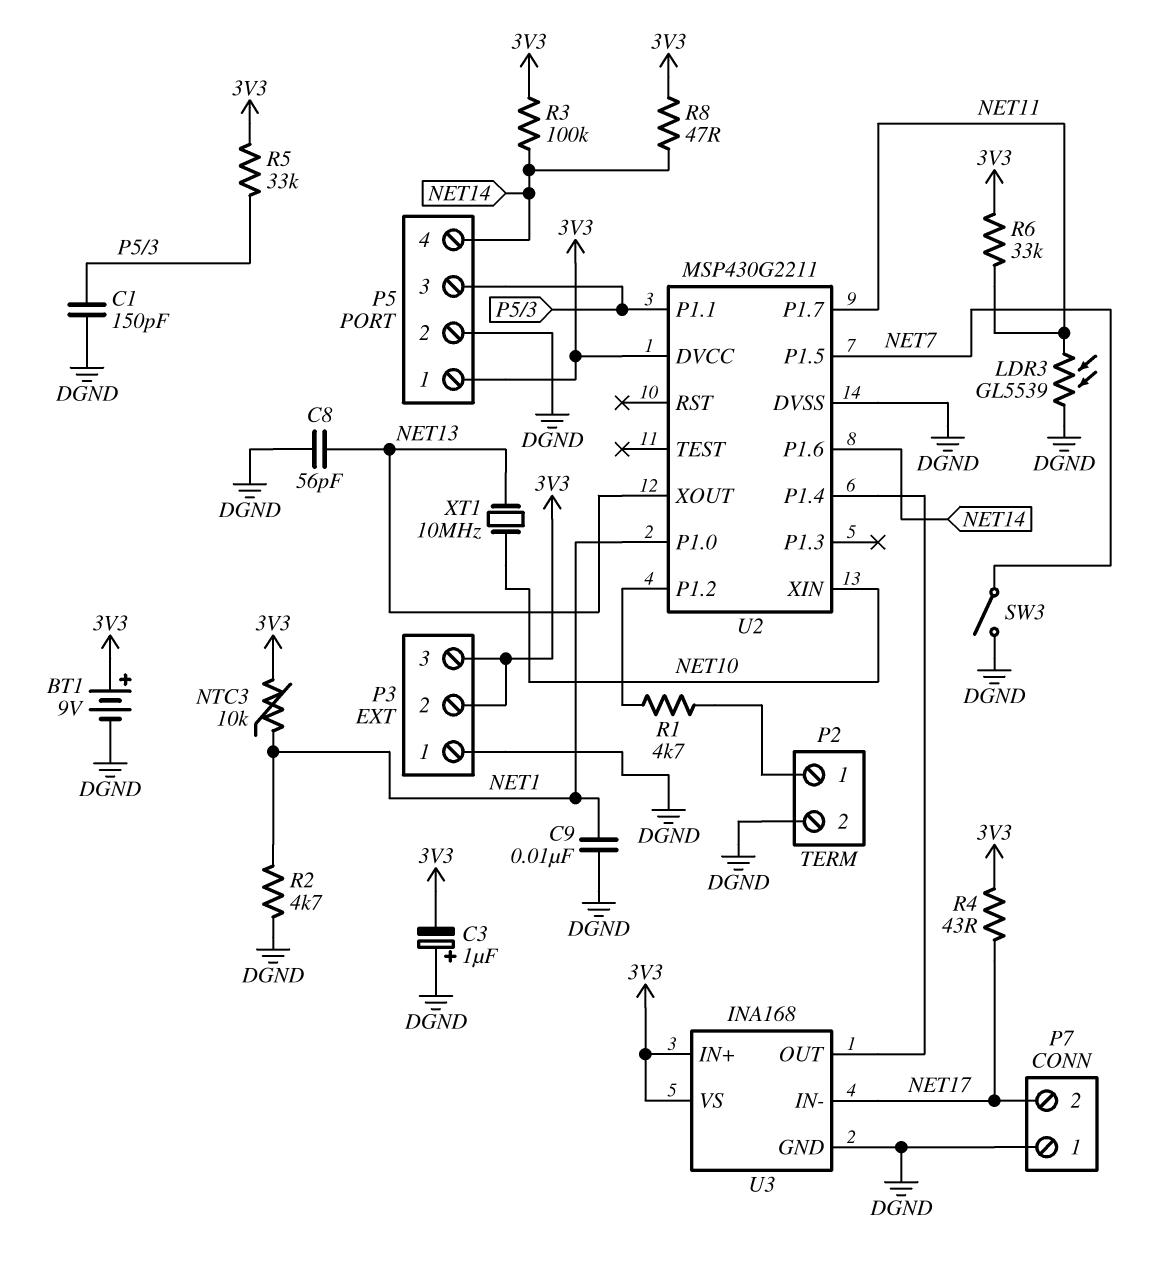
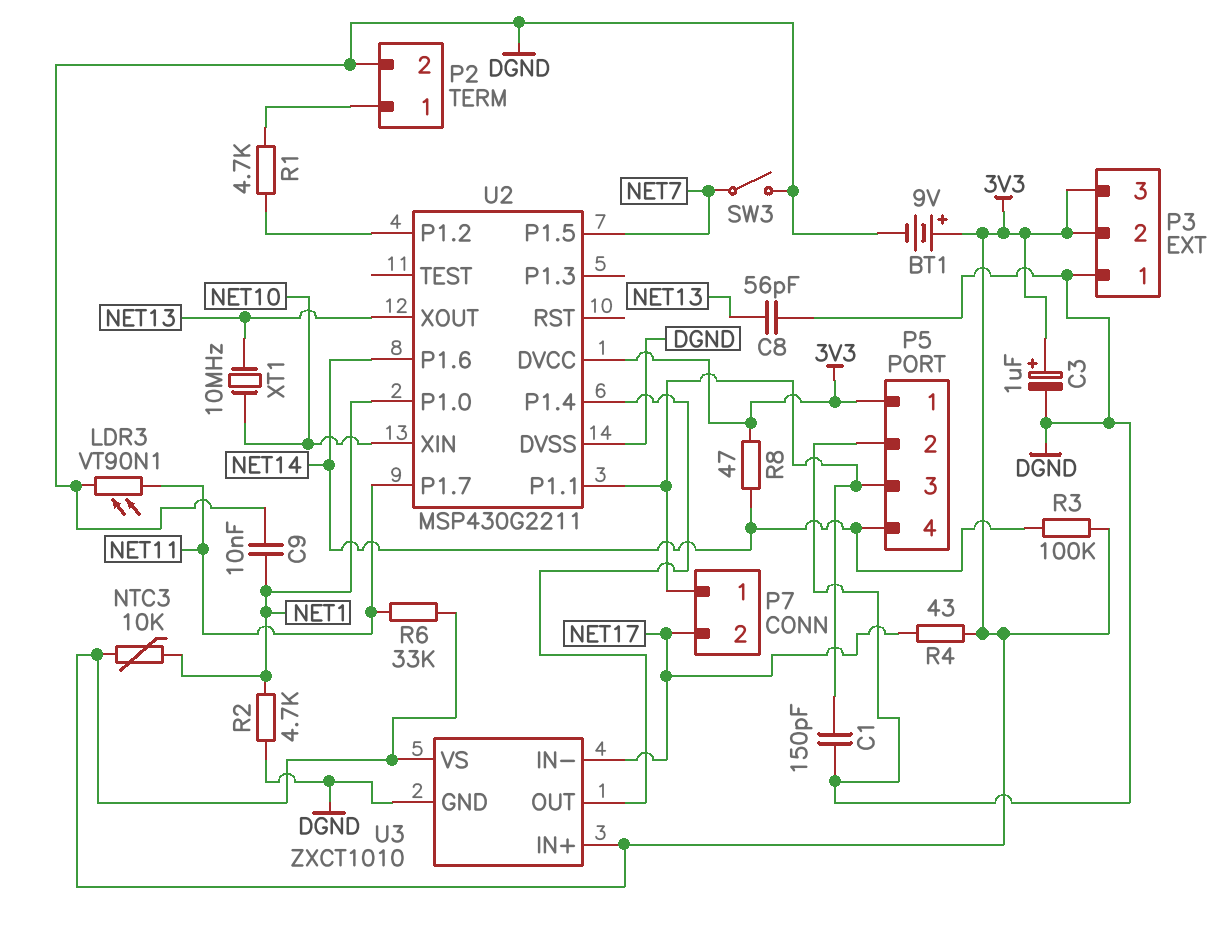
C3: 1uF (plus DGND, minus 3V3) -> 1uF (plus 3V3, minus DGND)
LDR3: GL5539 (DGND, NET11) -> VT90N1 (DGND, NET11)
P7 pin 1: DGND -> P5/3
R5: 33k (3V3, P5/3) -> none
U3: INA168 -> ZXCT1010

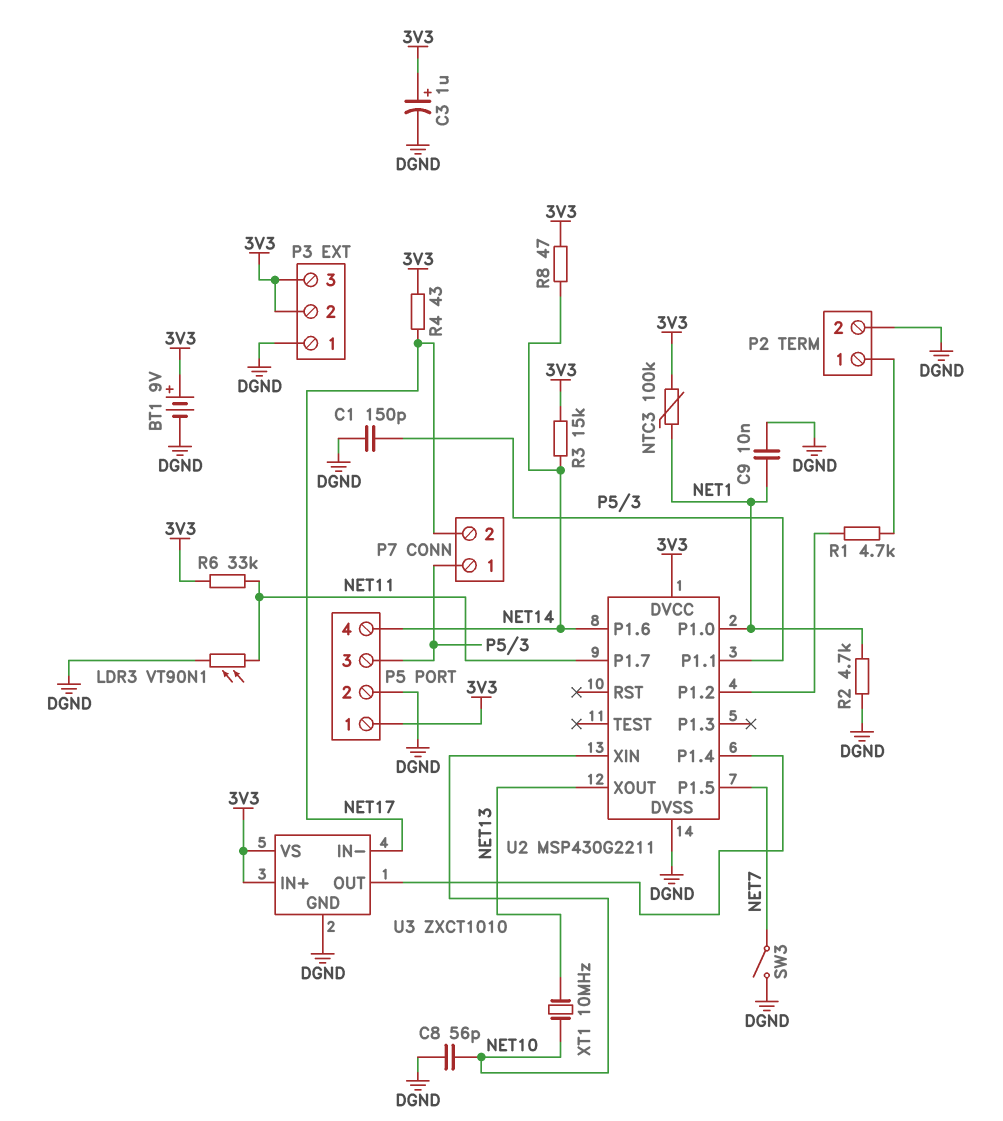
C8: 56pF (DGND, NET13) -> 56pF (DGND, NET10)
NTC3: 10k (3V3, NET1) -> 100k (3V3, NET1)
R3: 100k (3V3, NET14) -> 15k (3V3, NET14)

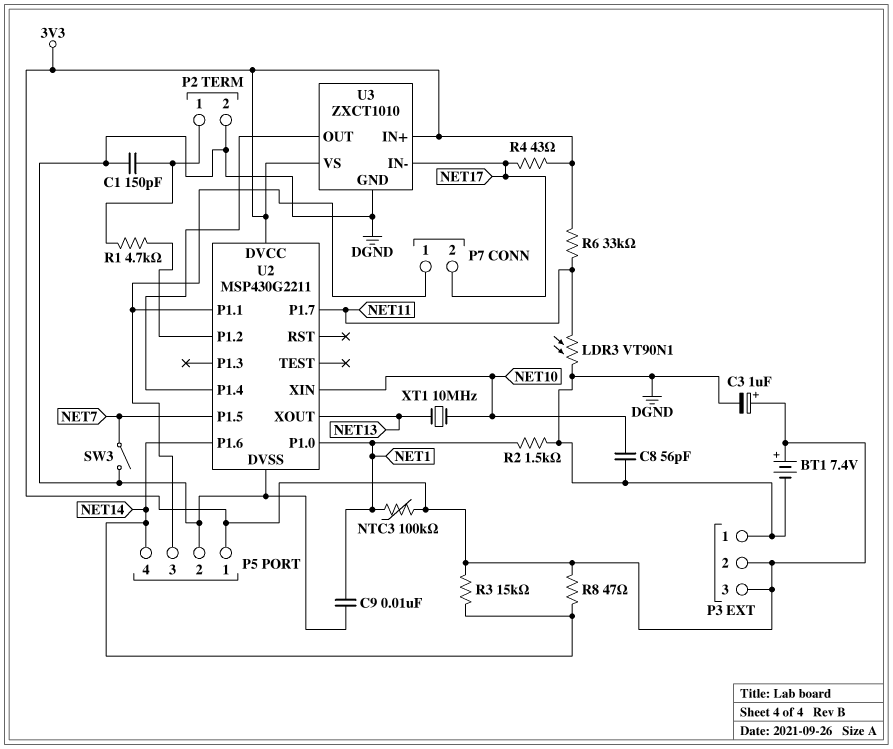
BT1: 9V (plus 3V3, minus DGND) -> 7.4V (plus 3V3, minus DGND)
C1: 150pF (DGND, P5/3) -> 150pF (DGND, P2/1)
R2: 4.7k (DGND, NET1) -> 1.5k (DGND, NET1)

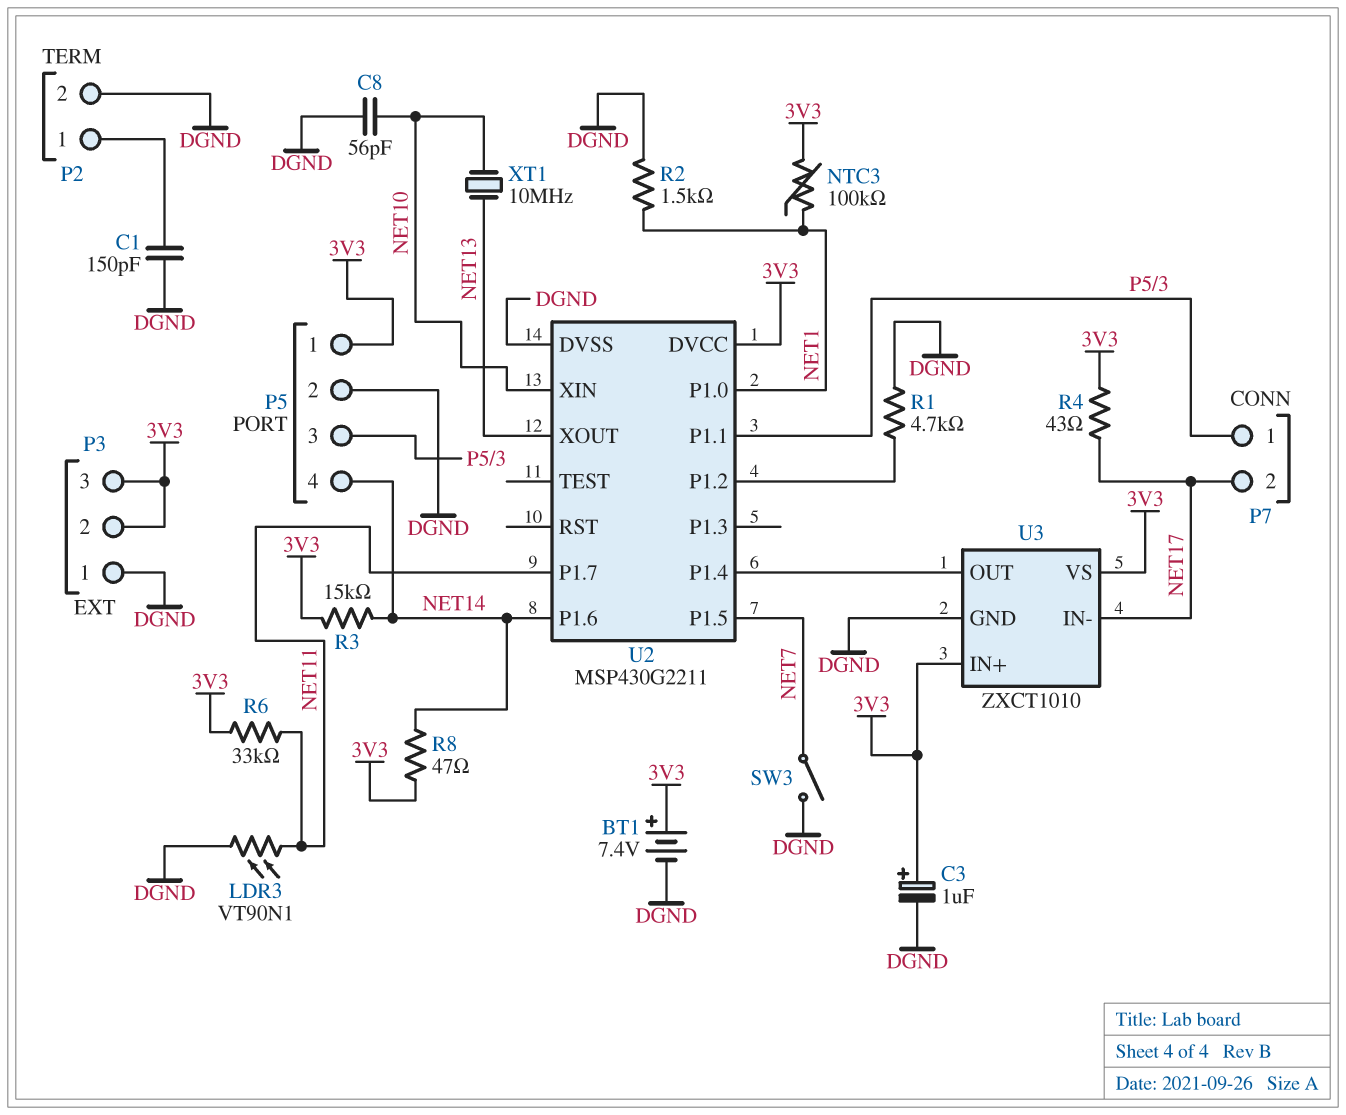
C9: 10nF (DGND, NET1) -> none
R1: 4.7k (P2/1, U2/P1.2) -> 4.7k (DGND, U2/P1.2)

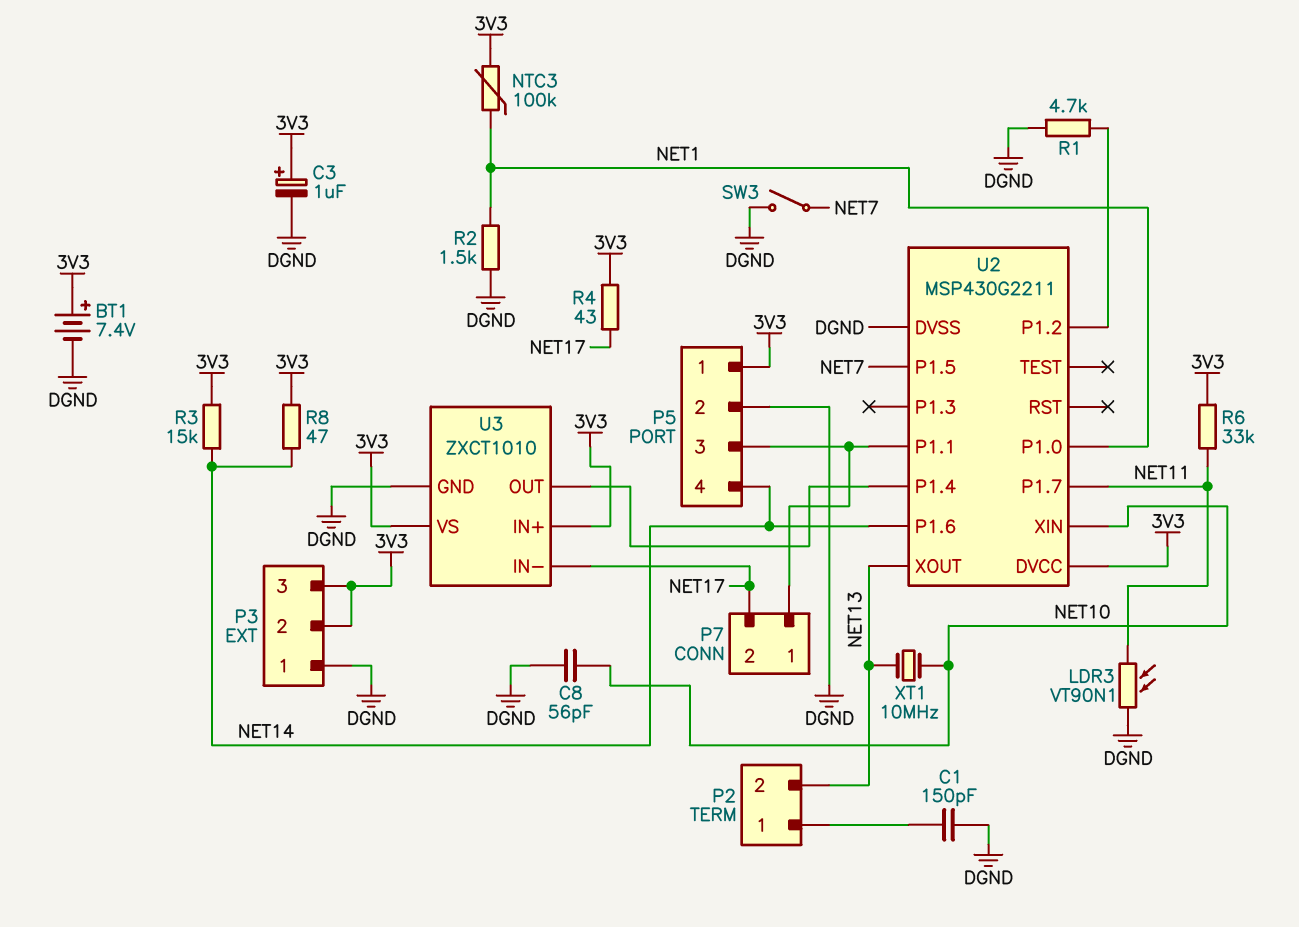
P2 pin 2: DGND -> NET13

